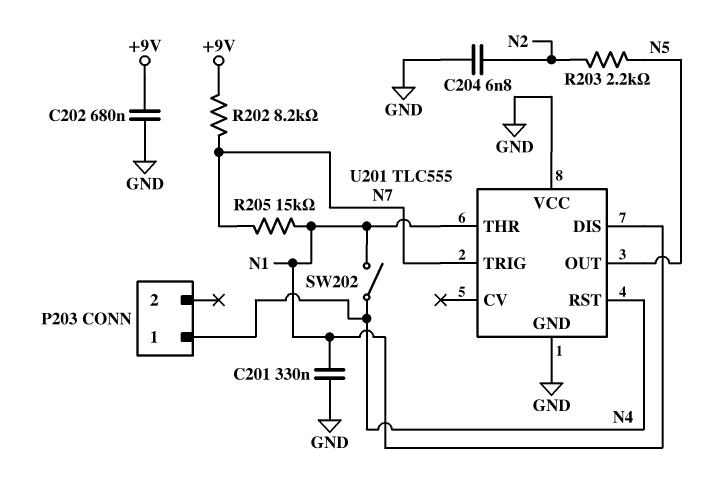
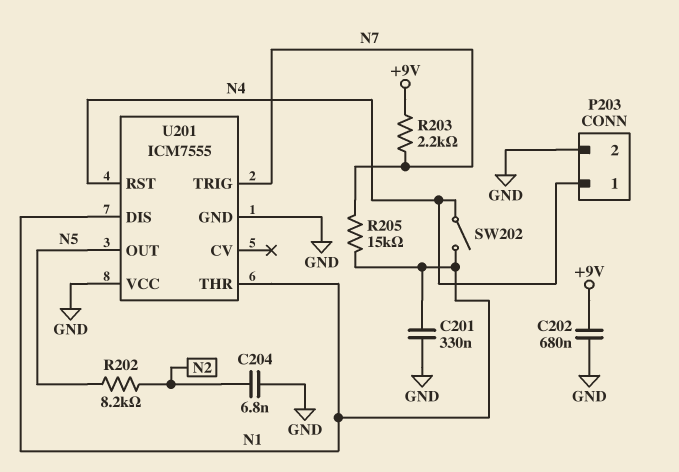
P203 pin 2: none -> GND
R202: 8.2k (+9V, N7) -> 8.2k (N2, N5)
R203: 2.2k (N2, N5) -> 2.2k (+9V, N7)
U201: TLC555 -> ICM7555

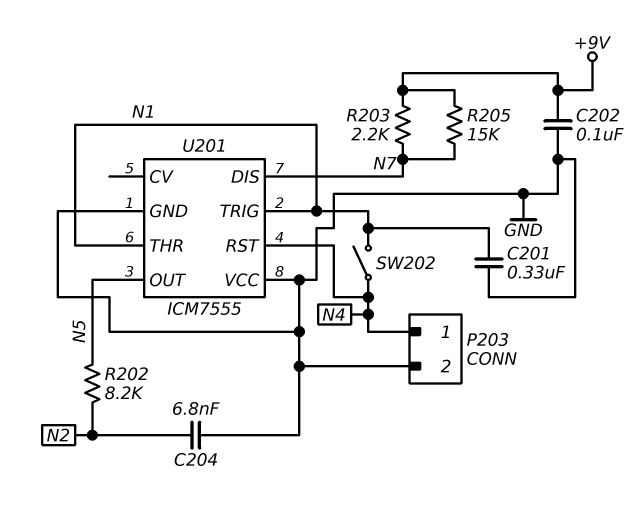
C202: 680nF (+9V, GND) -> 100nF (+9V, GND)
R205: 15k (N1, N7) -> 15k (+9V, N7)
U201 pin DIS: N1 -> N7
U201 pin TRIG: N7 -> N1

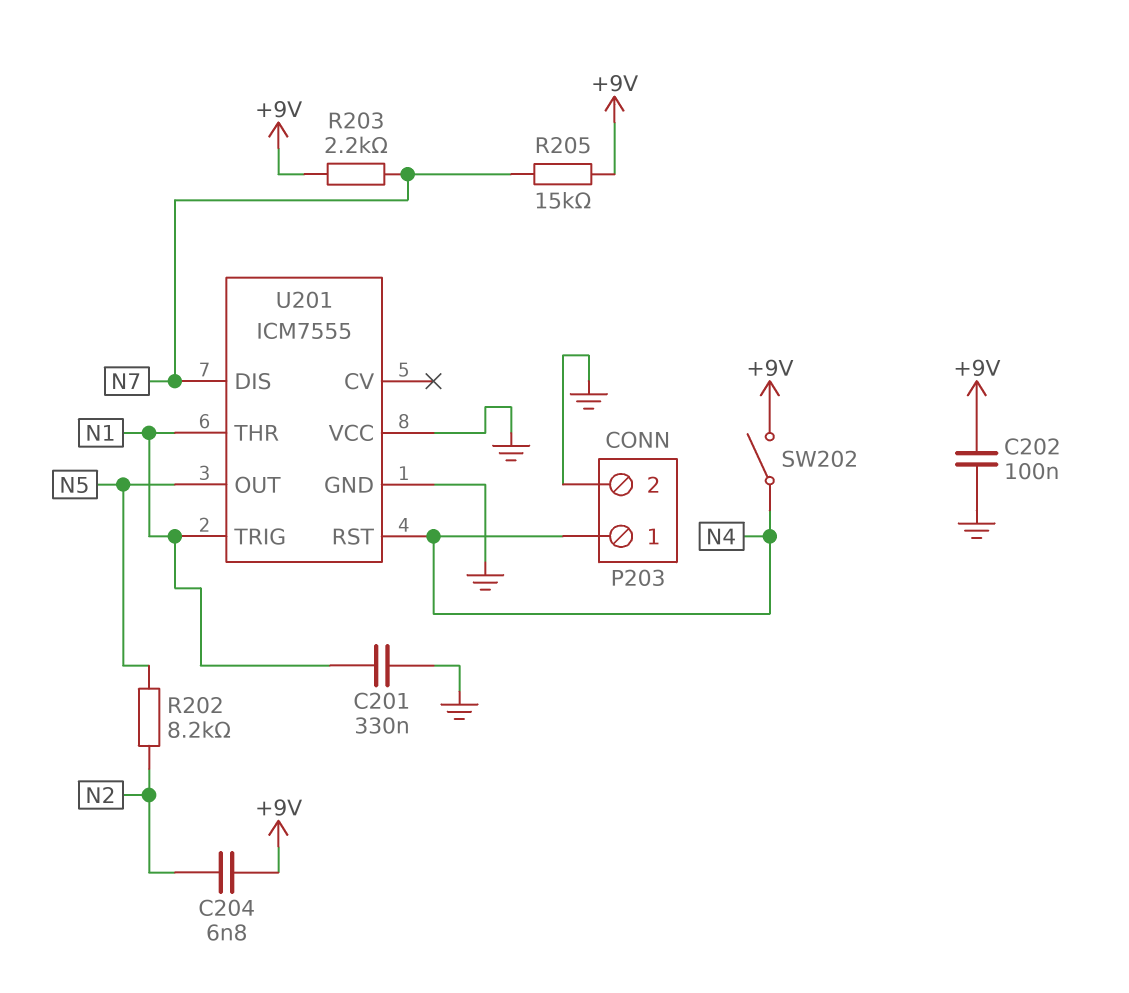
C204: 6.8nF (GND, N2) -> 6.8nF (+9V, N2)
SW202: switch (N1, N4) -> switch (+9V, N4)

